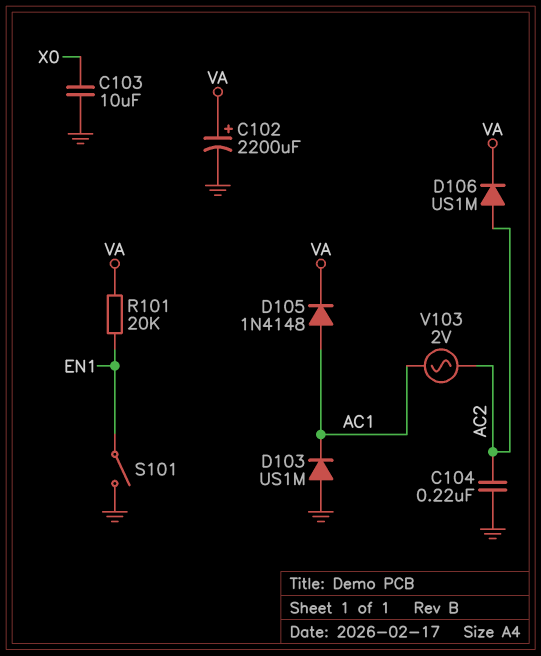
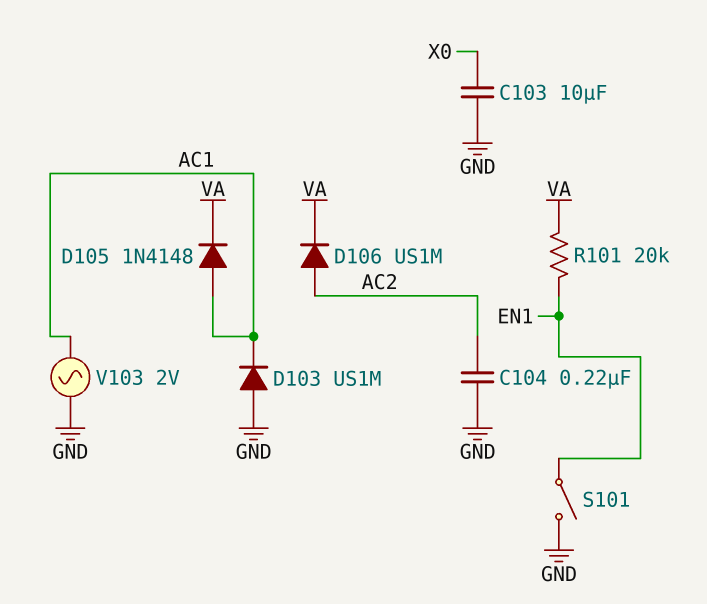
C102: 2200uF (plus VA, minus GND) -> none
V103: AC 2V (AC1, AC2) -> AC 2V (AC1, GND)

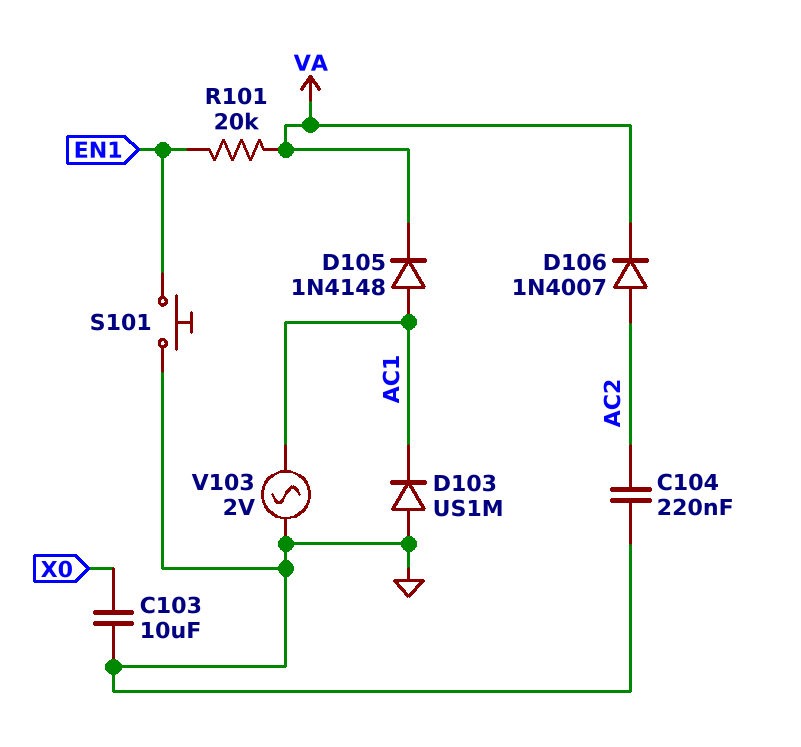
D106: diode US1M (A AC2, K VA) -> diode 1N4007 (A AC2, K VA)
S101: switch (EN1, GND) -> button (EN1, GND)

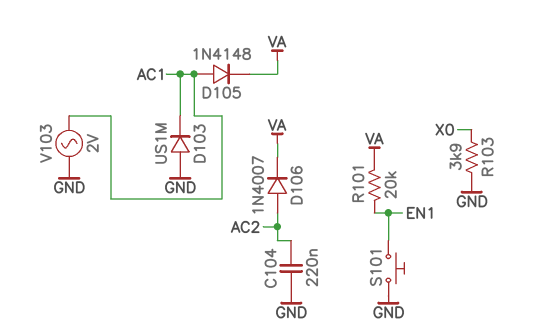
C103: 10uF (GND, X0) -> none
R103: none -> 3.9k (GND, X0)

